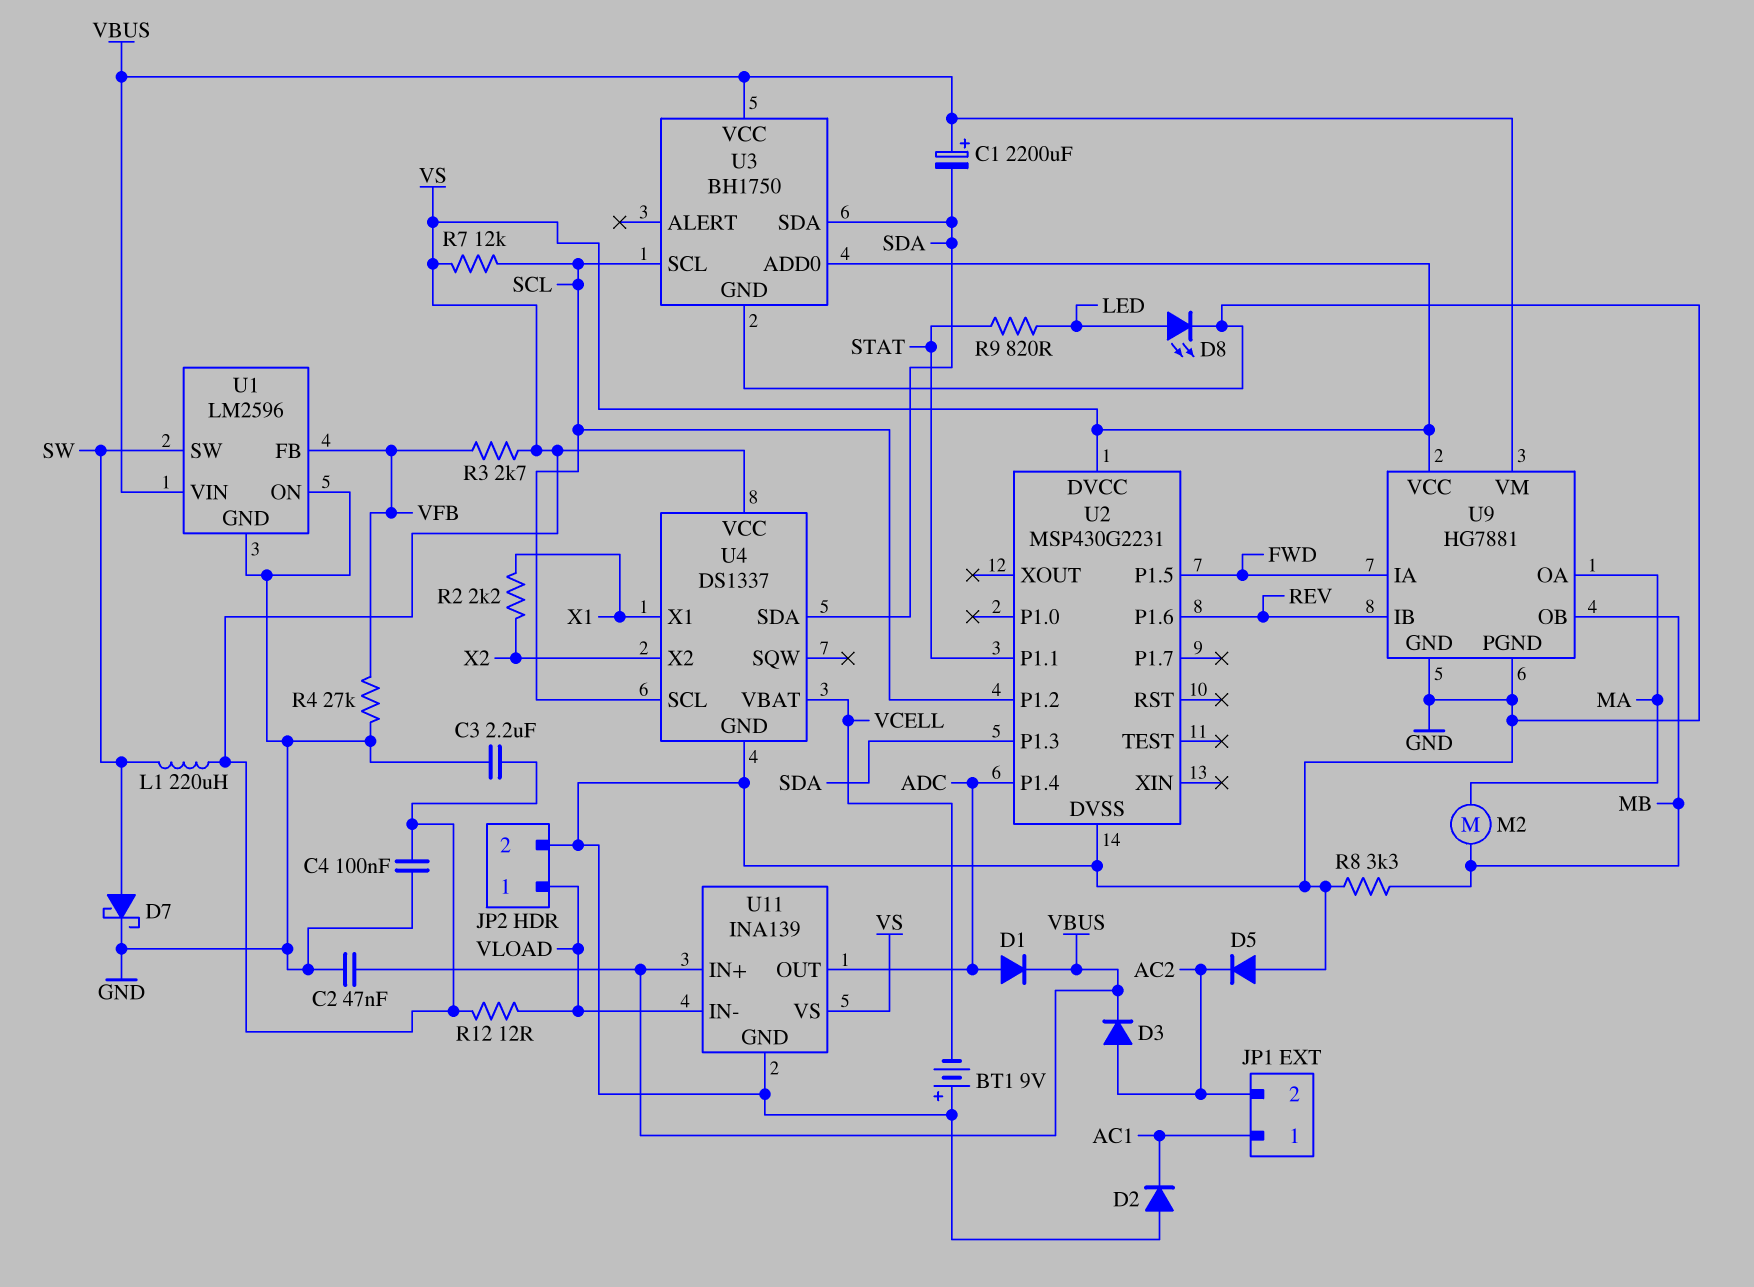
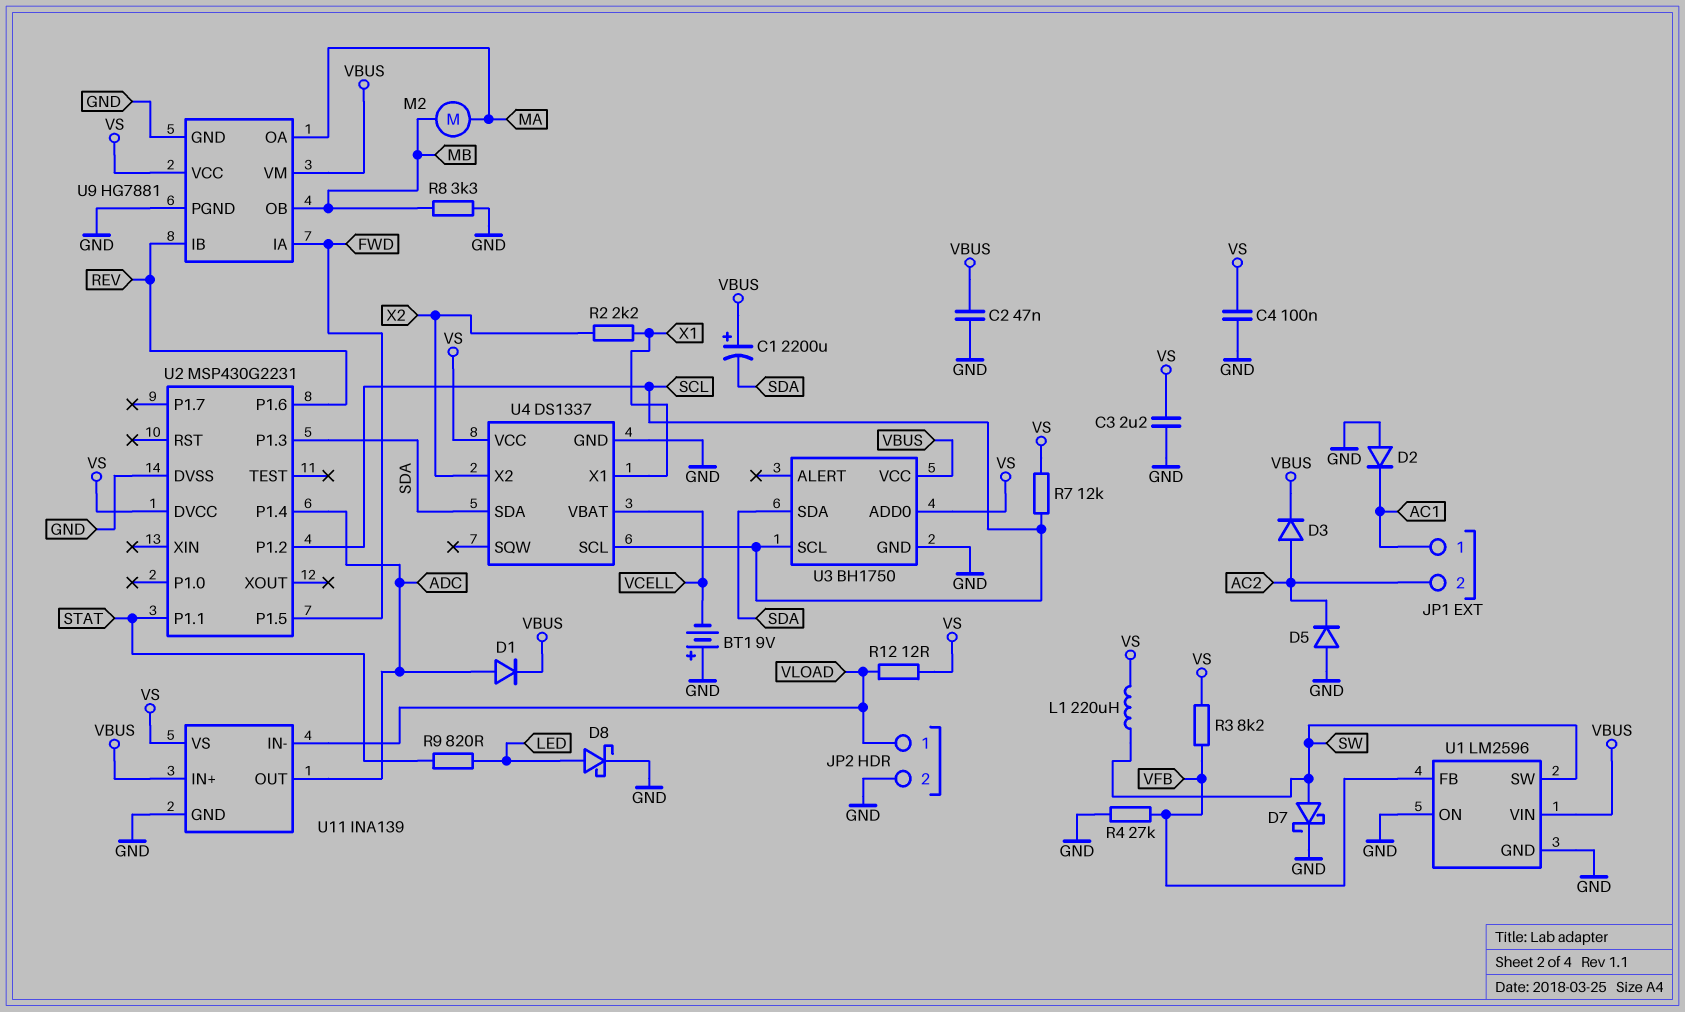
D8: LED (A LED, K GND) -> schottky (A LED, K GND)
R3: 2.7k (VFB, VS) -> 8.2k (VFB, VS)

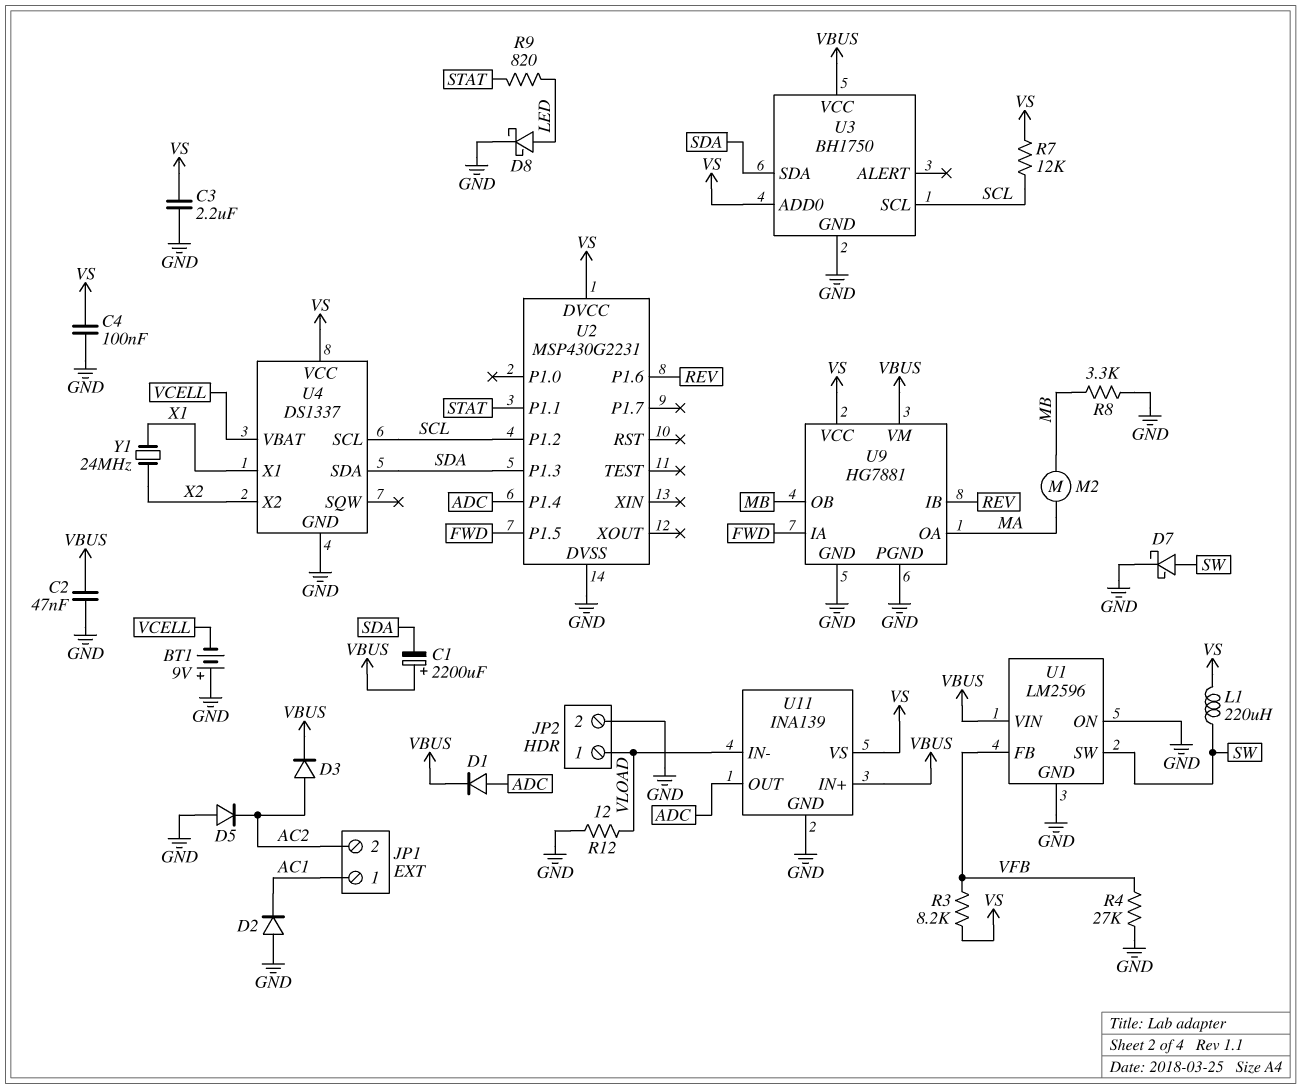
R2: 2.2k (X1, X2) -> none
R12: 12 (VLOAD, VS) -> 12 (GND, VLOAD)
Y1: none -> 24MHz (X1, X2)

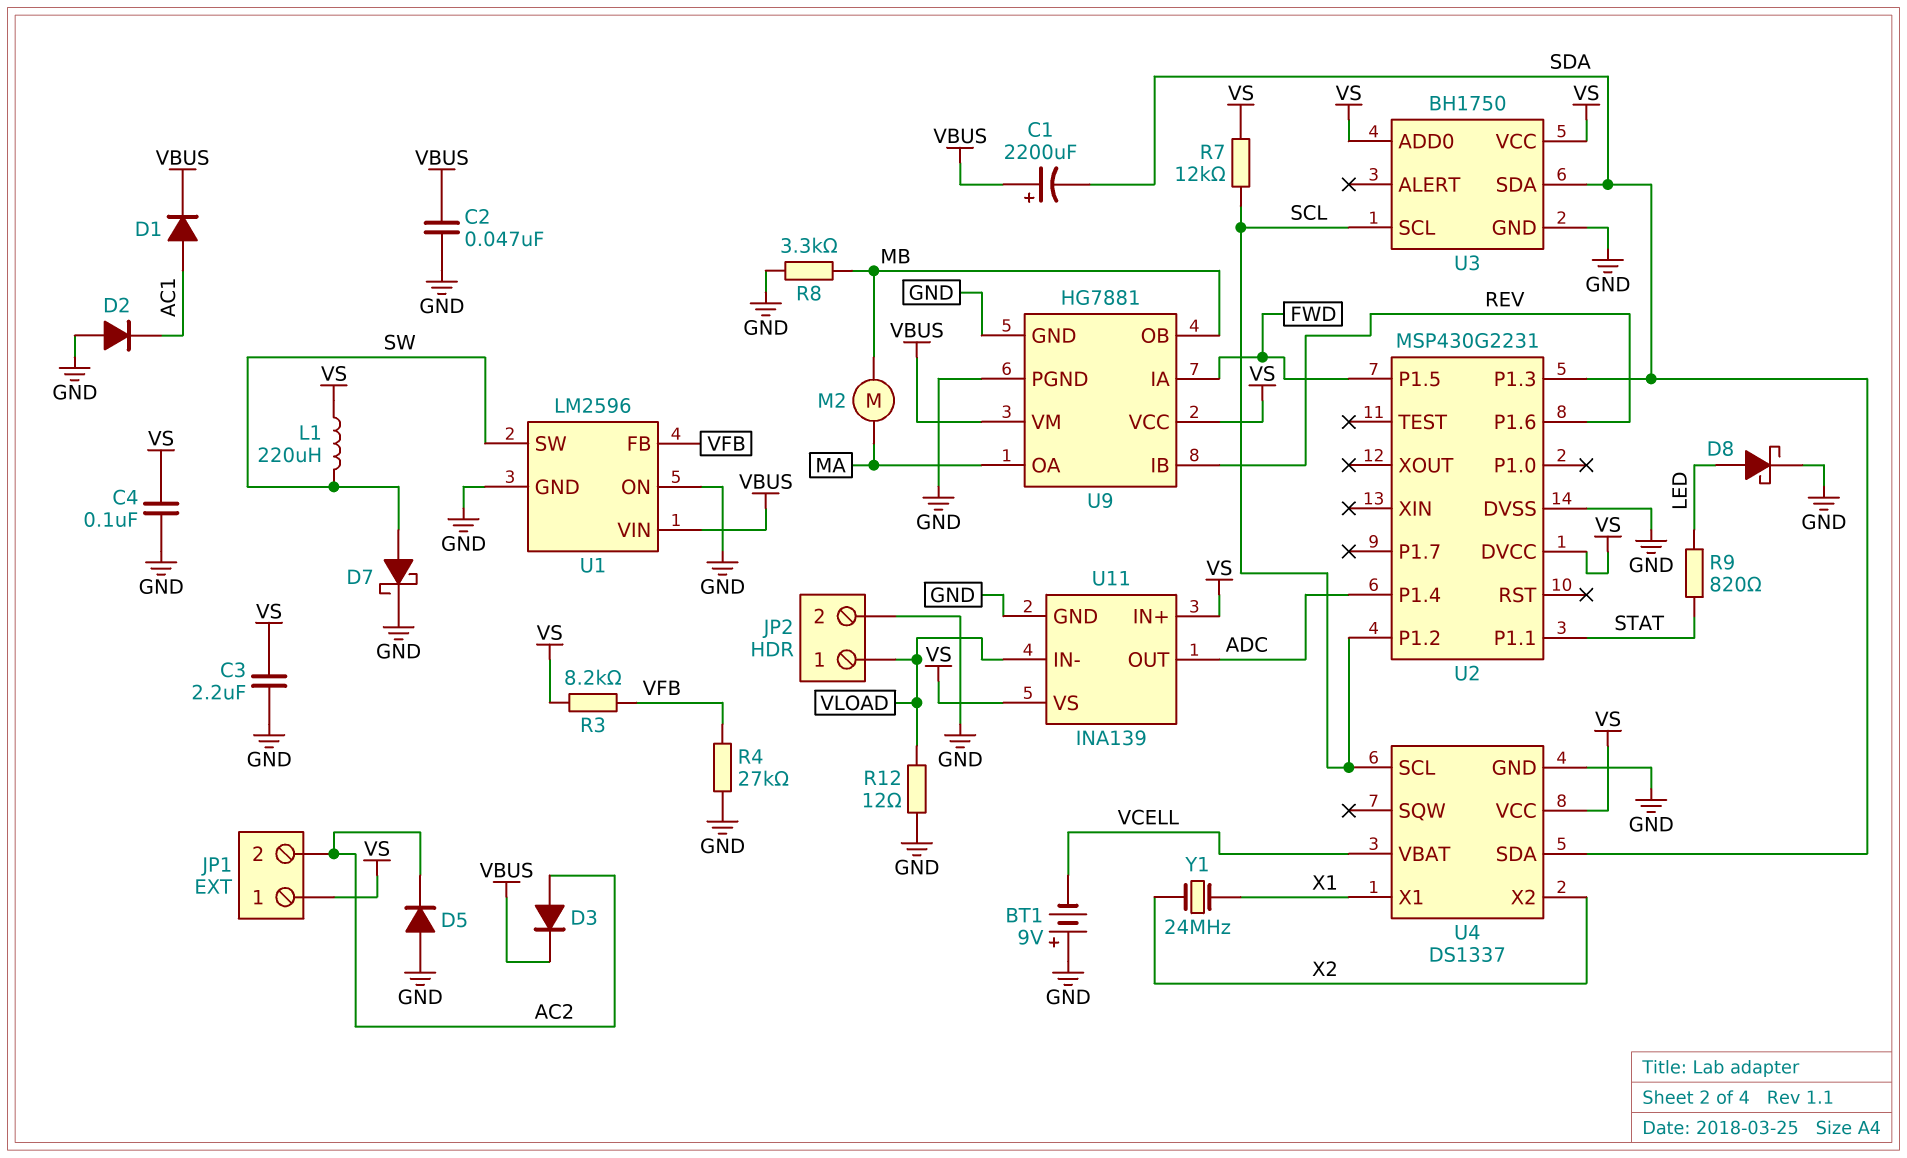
D1: diode (A ADC, K VBUS) -> diode (A AC1, K VBUS)
JP1 pin 1: AC1 -> VS
U3 pin VCC: VBUS -> VS
U11 pin IN+: VBUS -> VS

